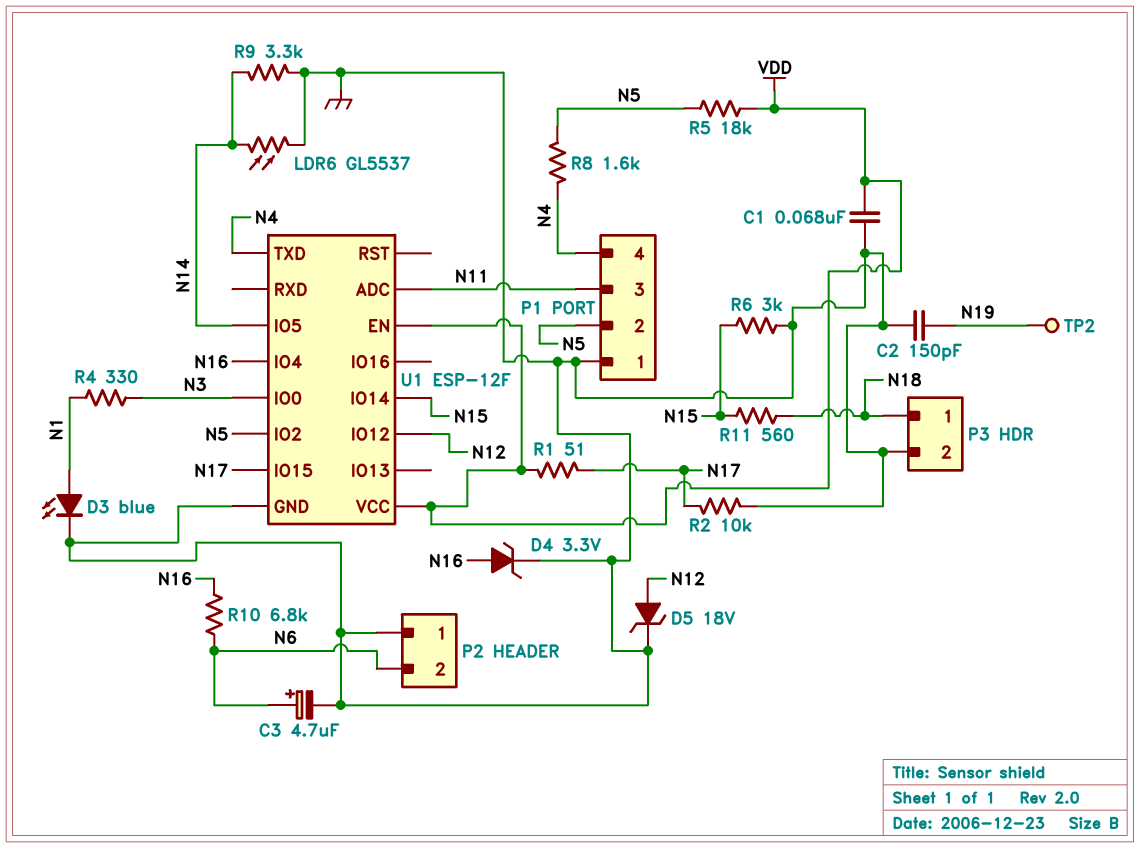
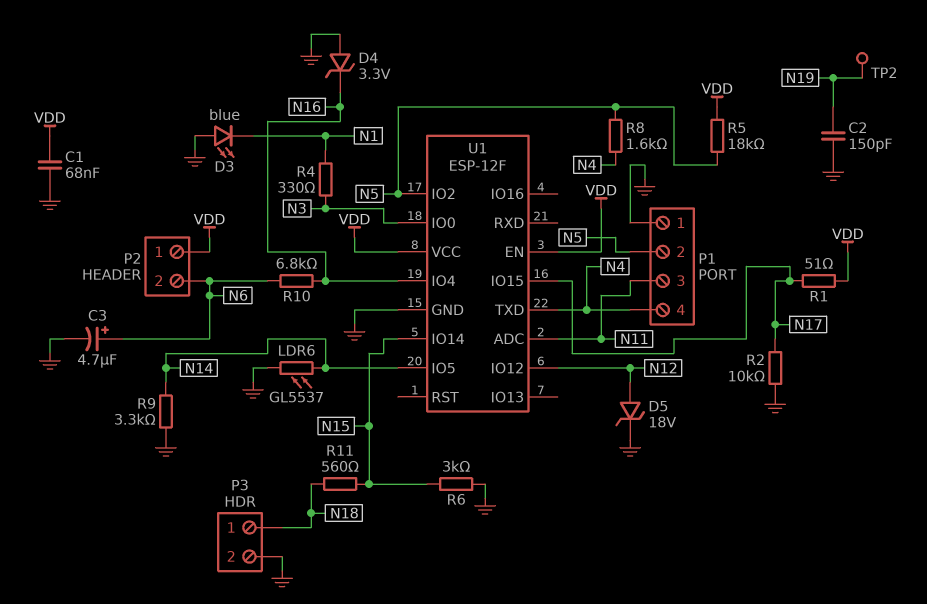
D3: LED blue (A N1, K GND) -> LED blue (A GND, K N1)
D4: zener 3.3V (A N16, K GND) -> zener 3.3V (A GND, K N16)
P2 pin 1: GND -> VDD

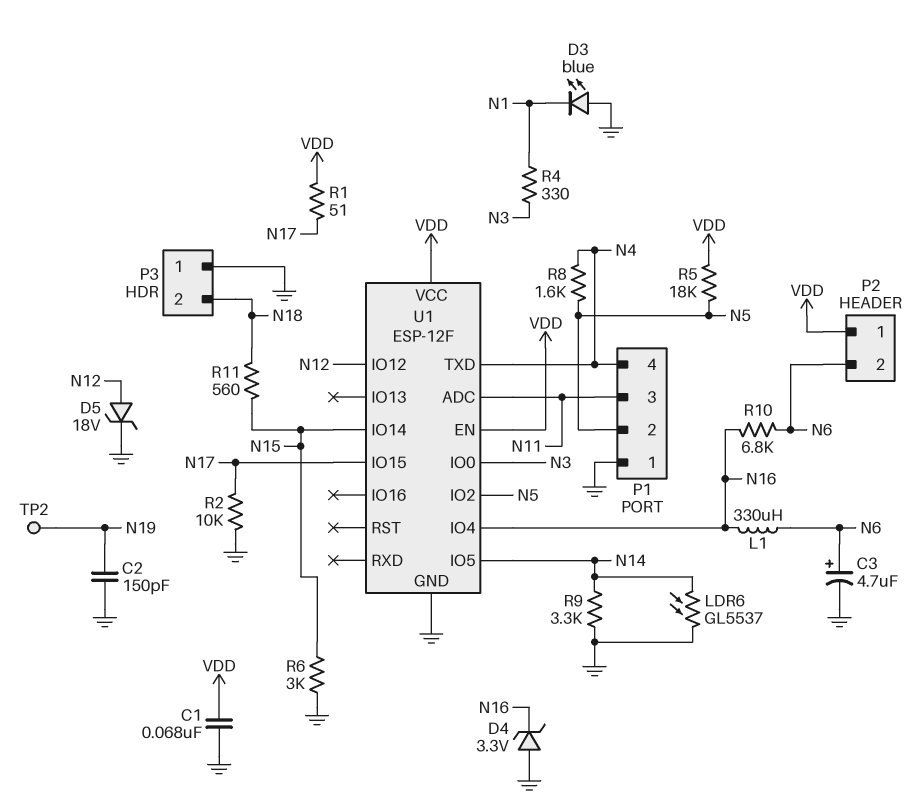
L1: none -> 330uH (N6, N16)
P3 pin 1: N18 -> GND
P3 pin 2: GND -> N18

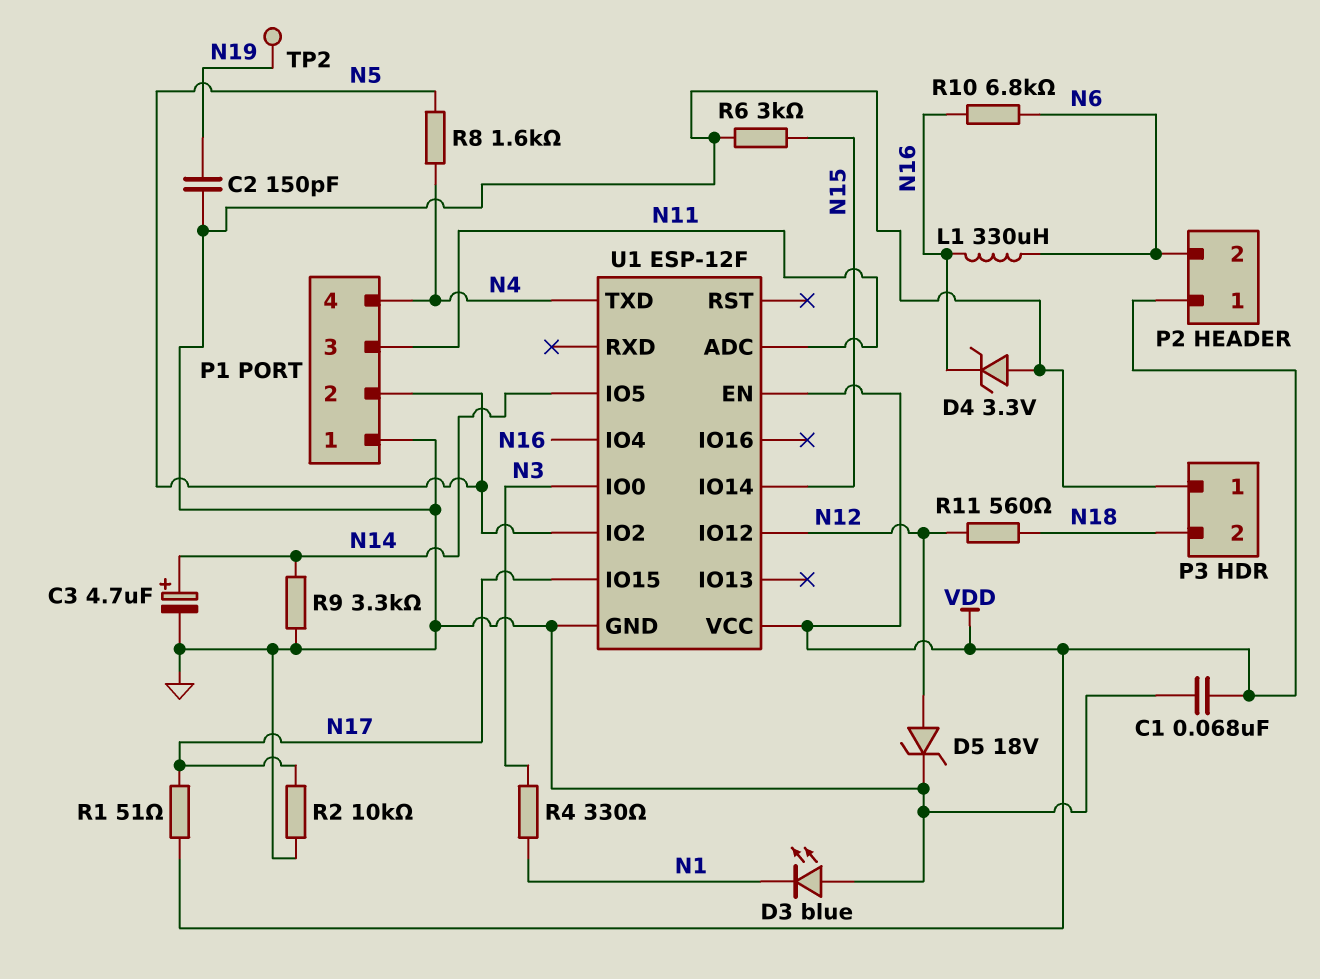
C3: 4.7uF (plus N6, minus GND) -> 4.7uF (plus N14, minus GND)
LDR6: GL5537 (GND, N14) -> none
R5: 18k (N5, VDD) -> none
R11: 560 (N15, N18) -> 560 (N12, N18)

